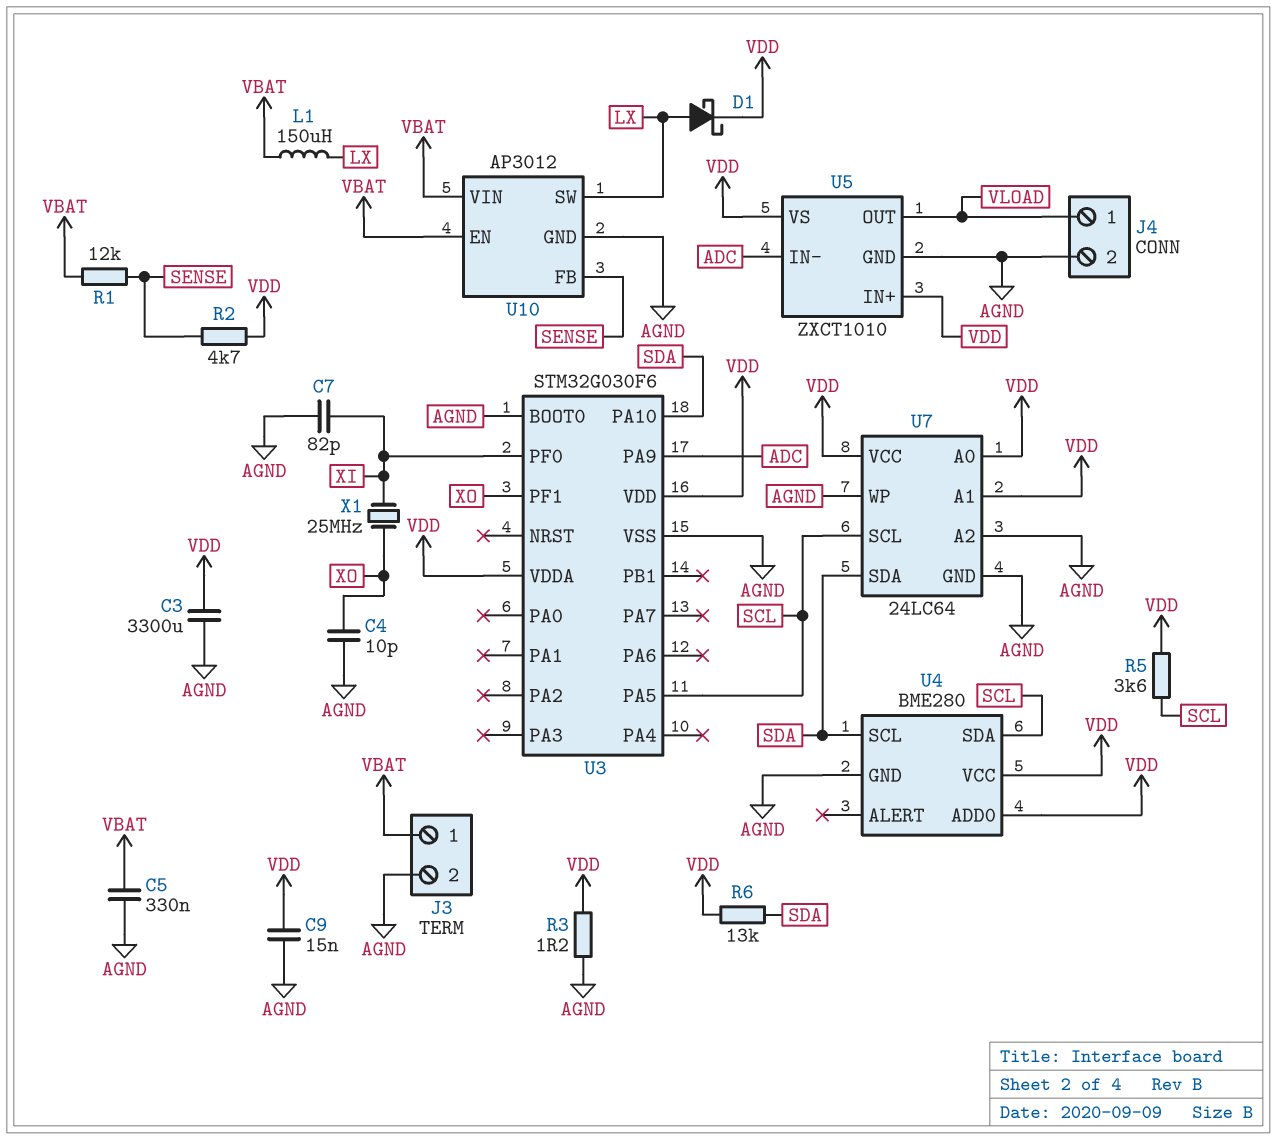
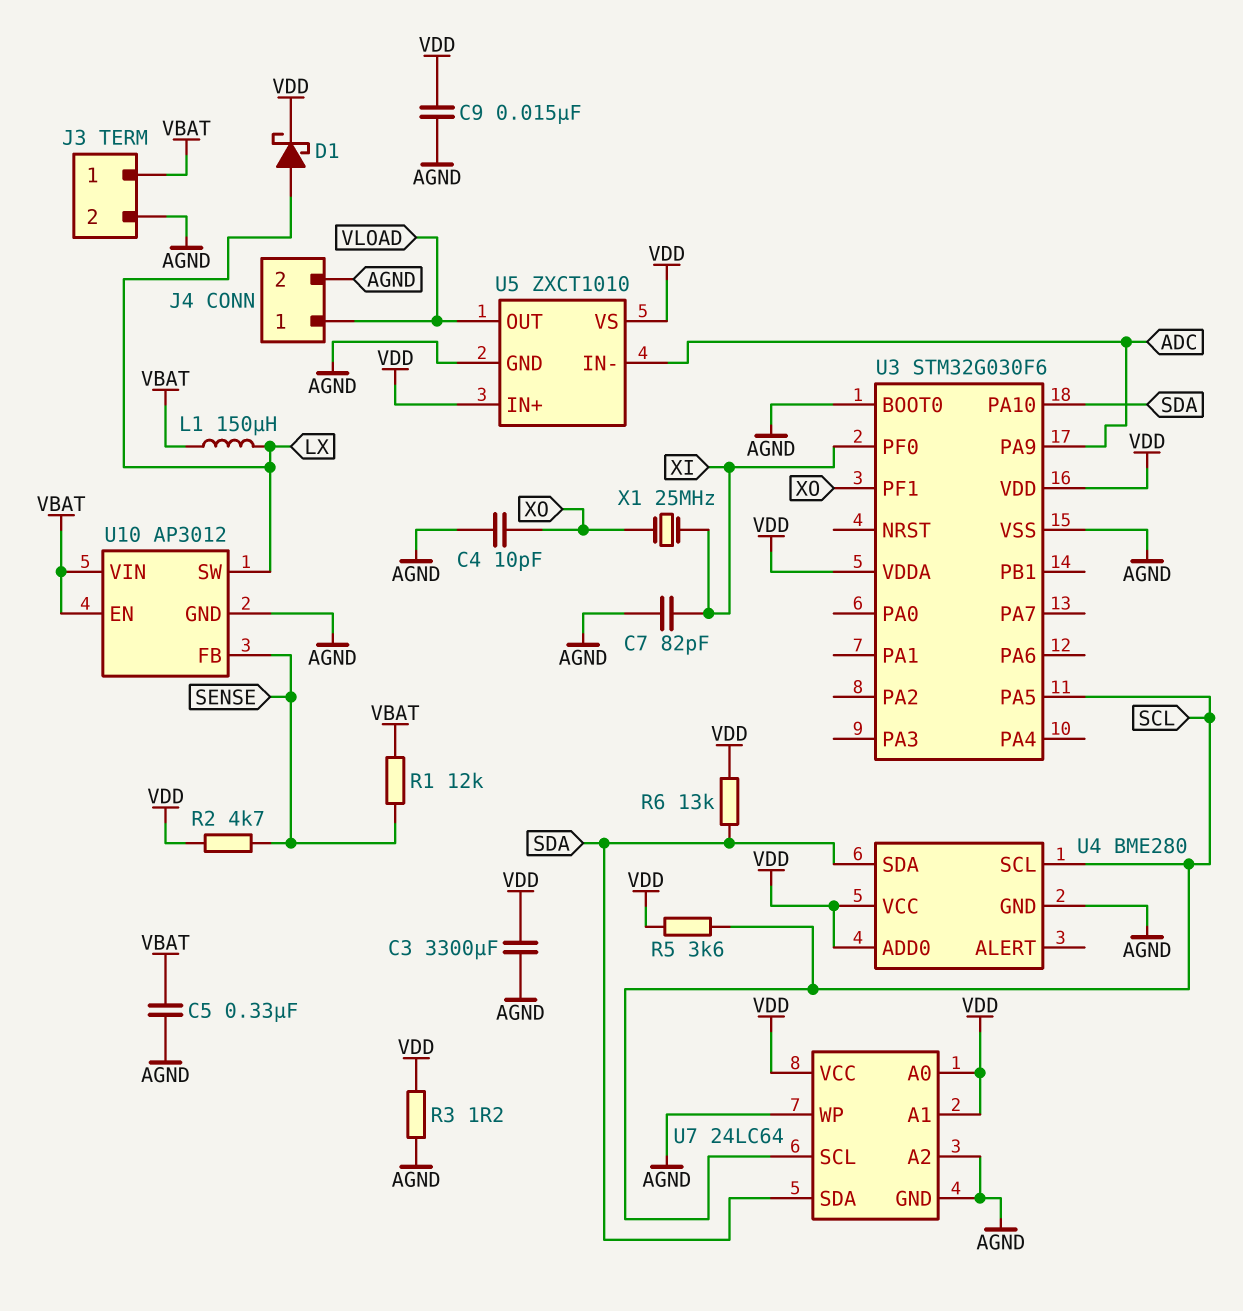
U4 pin SCL: SDA -> SCL
U4 pin SDA: SCL -> SDA

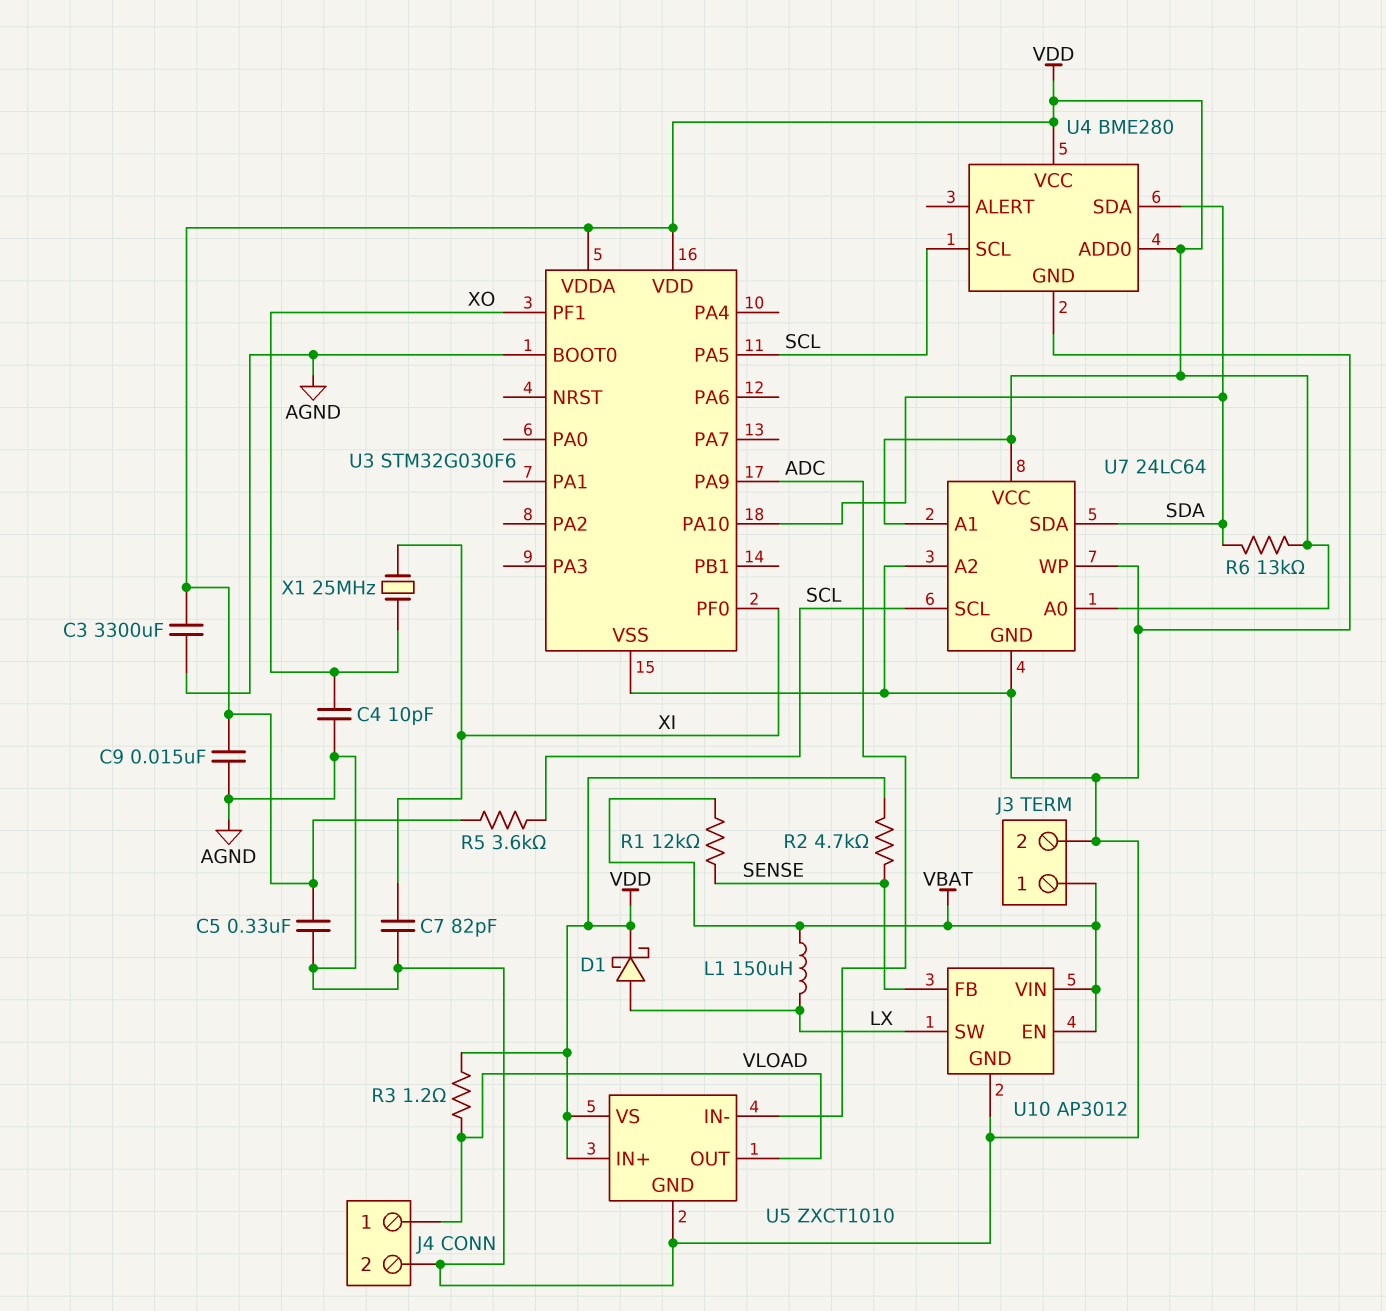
C5: 330nF (AGND, VBAT) -> 330nF (AGND, VDD)
R3: 1.2 (AGND, VDD) -> 1.2 (VDD, VLOAD)

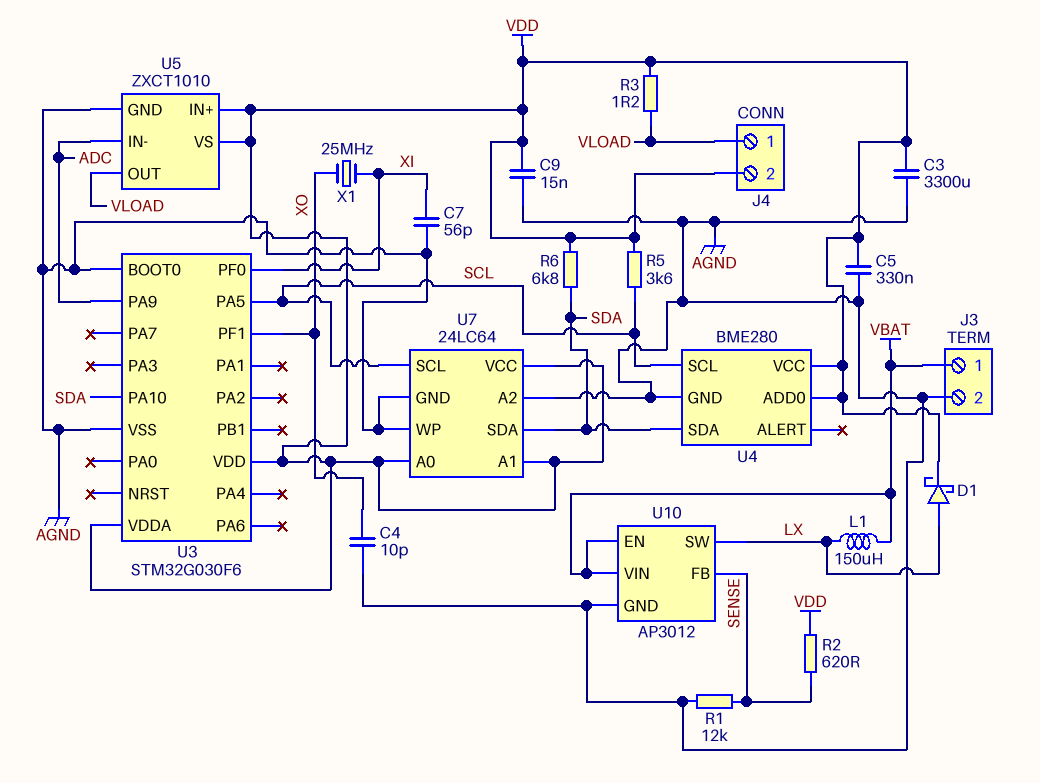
C7: 82pF (AGND, XI) -> 56pF (AGND, XI)
J4 pin 2: AGND -> VDD
R1: 12k (SENSE, VBAT) -> 12k (AGND, SENSE)
R2: 4.7k (SENSE, VDD) -> 620 (SENSE, VDD)
R6: 13k (SDA, VDD) -> 6.8k (SDA, VDD)

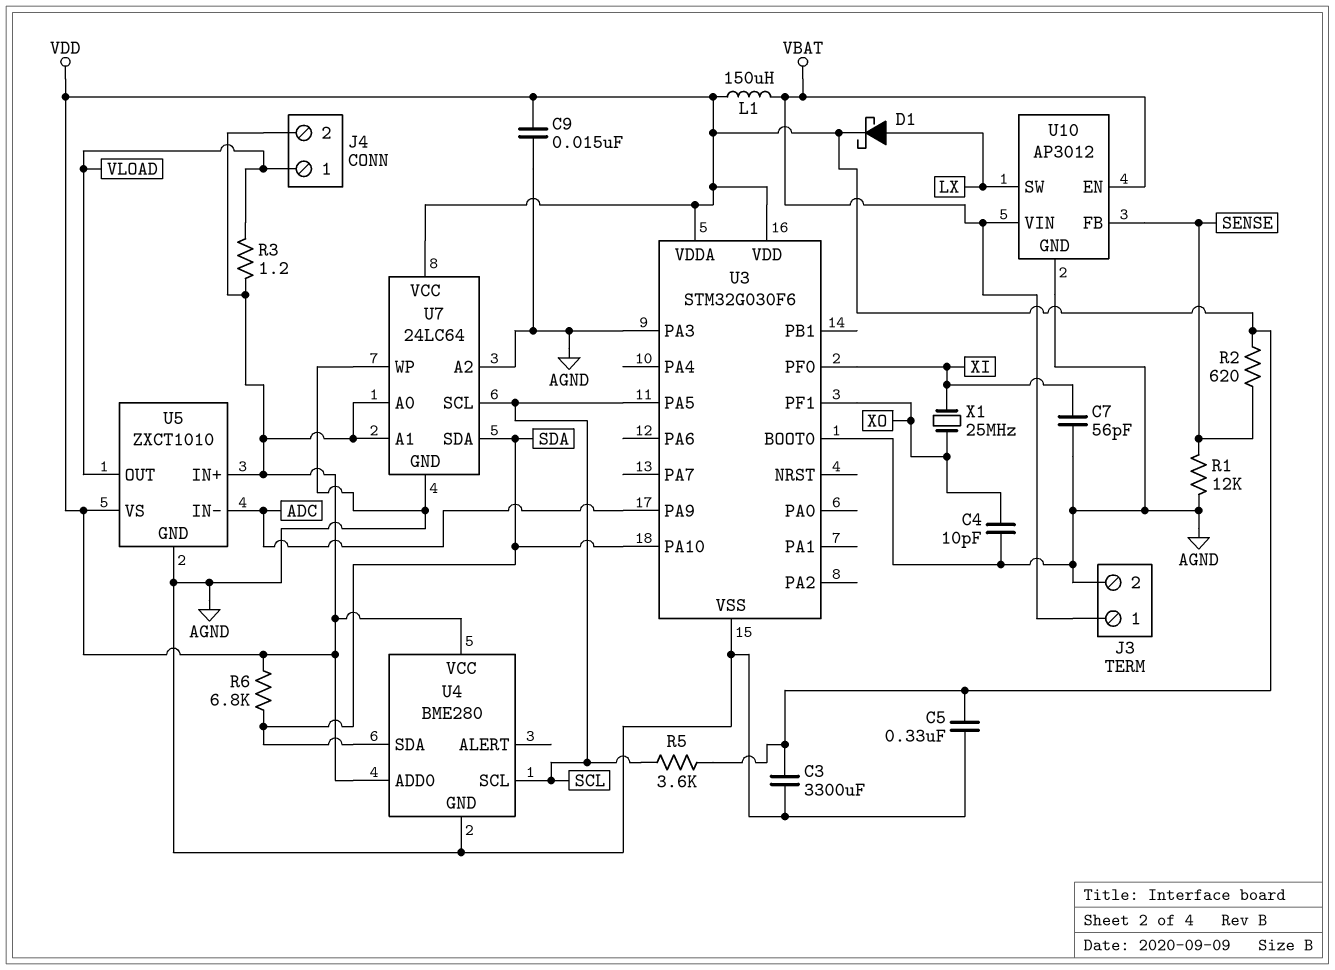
L1: 150uH (LX, VBAT) -> 150uH (VBAT, VDD)
U3 pin PA3: none -> AGND

